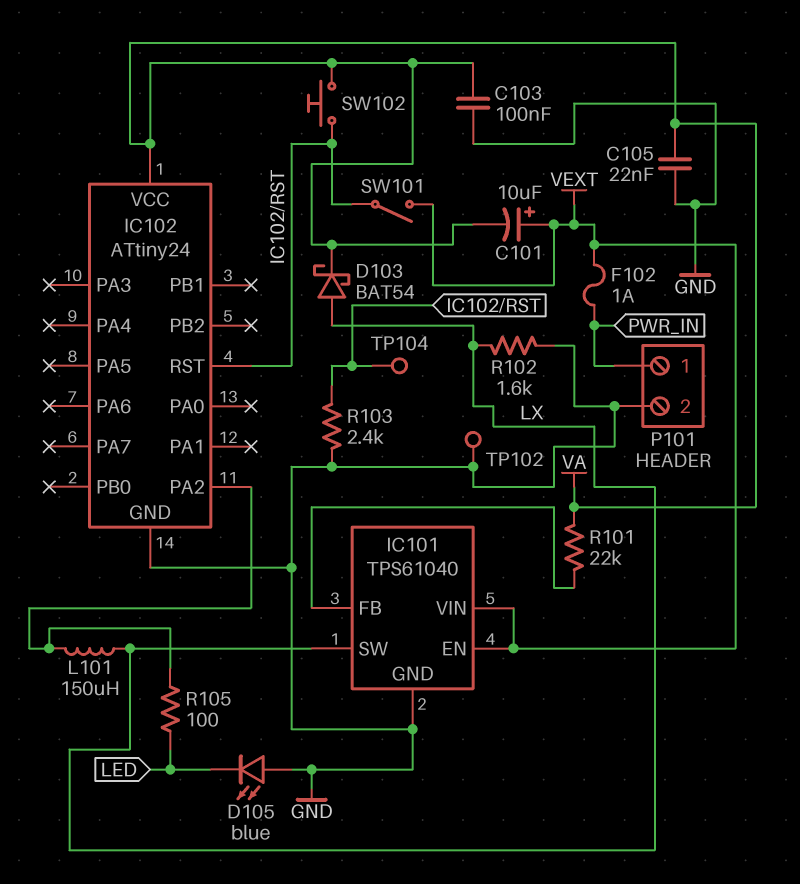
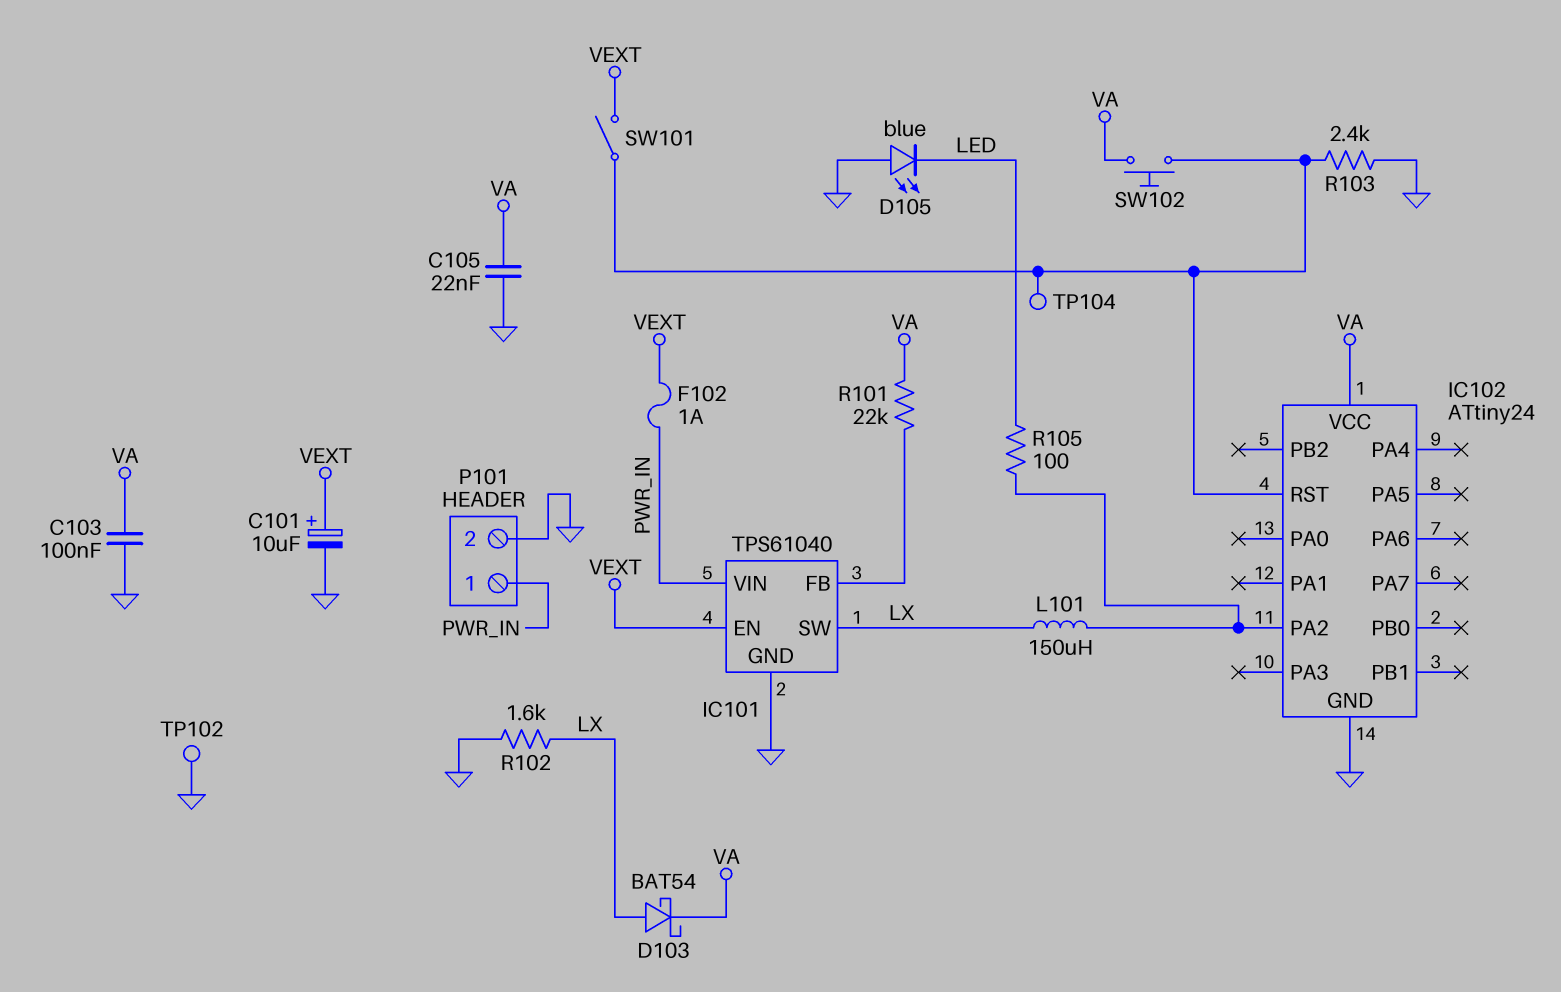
C101: 10uF (plus VEXT, minus VA) -> 10uF (plus VEXT, minus GND)
IC101 pin VIN: VEXT -> PWR_IN

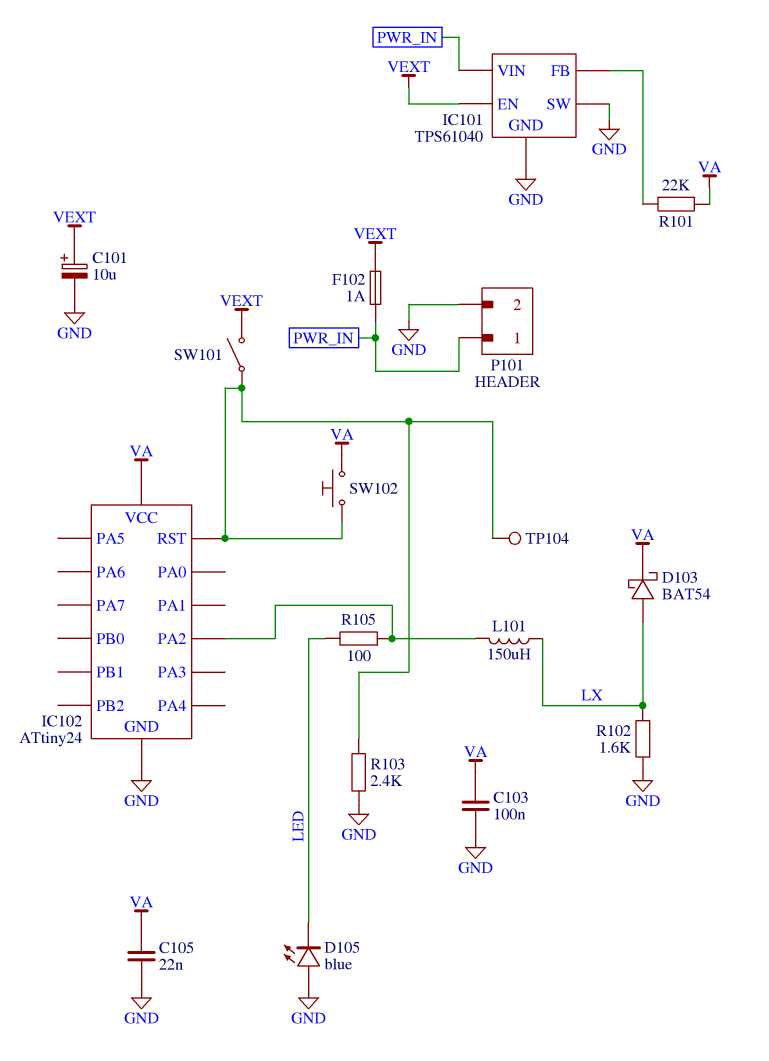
IC101 pin SW: LX -> GND
TP102: test point (GND) -> none

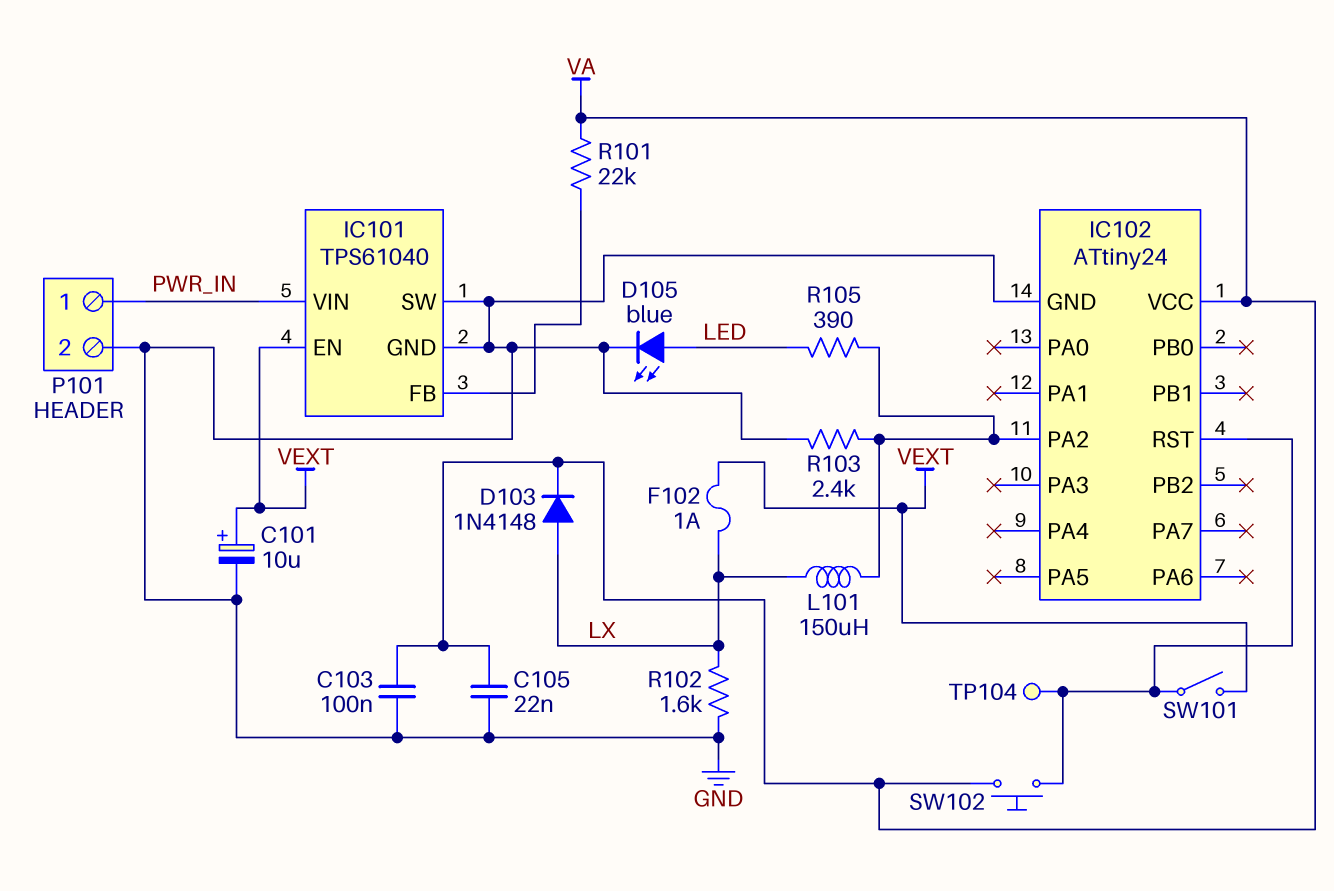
D103: schottky BAT54 (A LX, K VA) -> diode 1N4148 (A LX, K VA)
D105: LED blue (A GND, K LED) -> LED blue (A LED, K GND)
F102: 1A (PWR_IN, VEXT) -> 1A (LX, VEXT)
R103: 2.4k (GND, IC102/RST) -> 2.4k (GND, IC102/PA2)
R105: 100 (IC102/PA2, LED) -> 390 (IC102/PA2, LED)

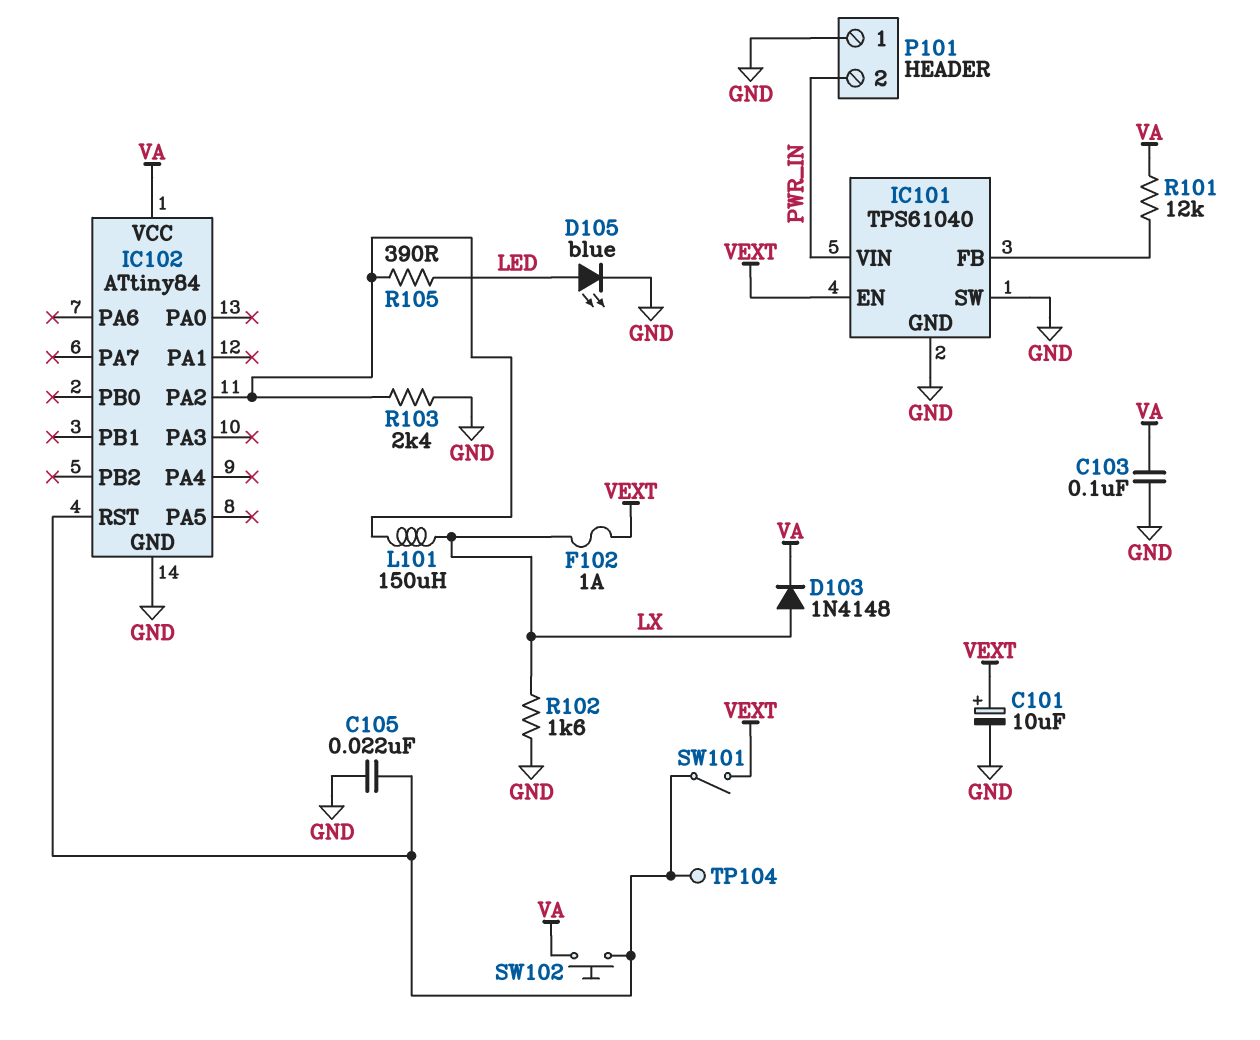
C105: 22nF (GND, VA) -> 22nF (GND, IC102/RST)
IC102: ATtiny24 -> ATtiny84
P101 pin 1: PWR_IN -> GND
P101 pin 2: GND -> PWR_IN
R101: 22k (IC101/FB, VA) -> 12k (IC101/FB, VA)

